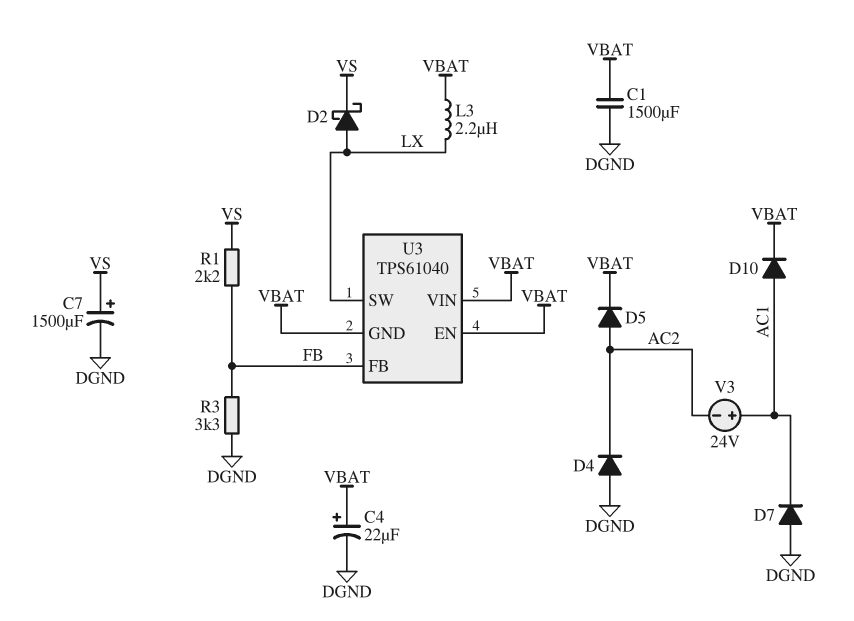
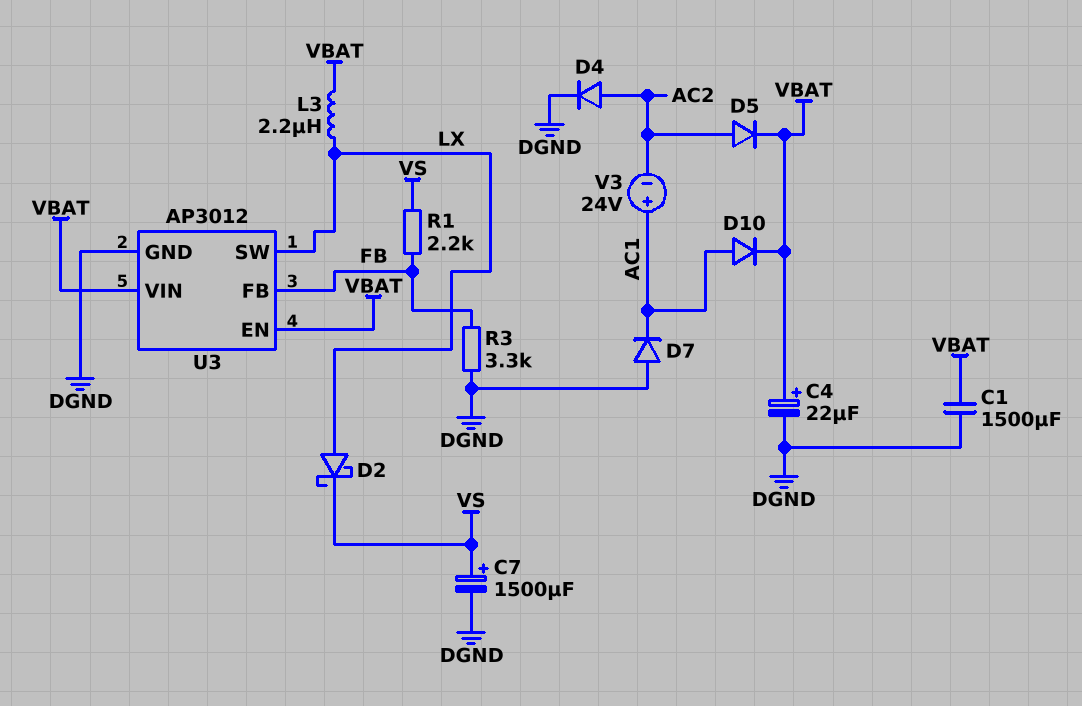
D4: diode (A DGND, K AC2) -> diode (A AC2, K DGND)
U3: TPS61040 -> AP3012
U3 pin GND: VBAT -> DGND

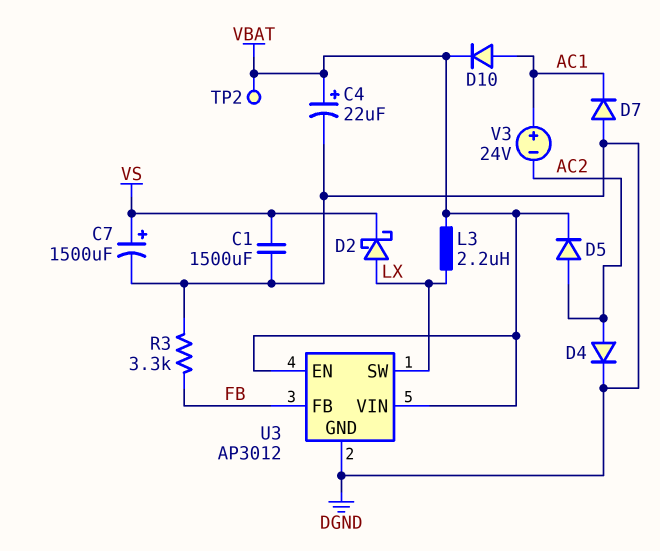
C1: 1500uF (DGND, VBAT) -> 1500uF (DGND, VS)
R1: 2.2k (FB, VS) -> none
TP2: none -> test point (VBAT)

